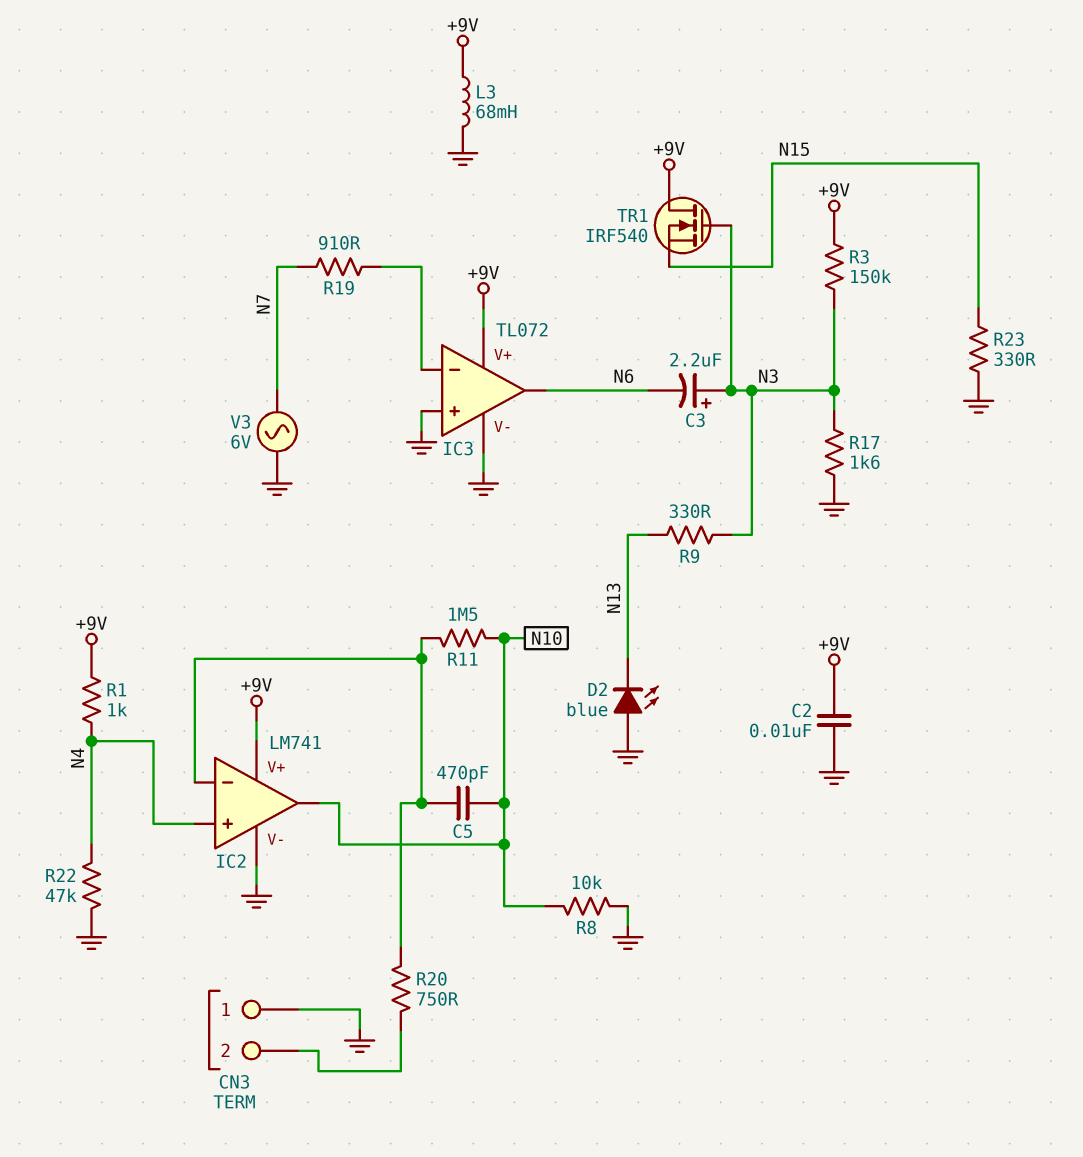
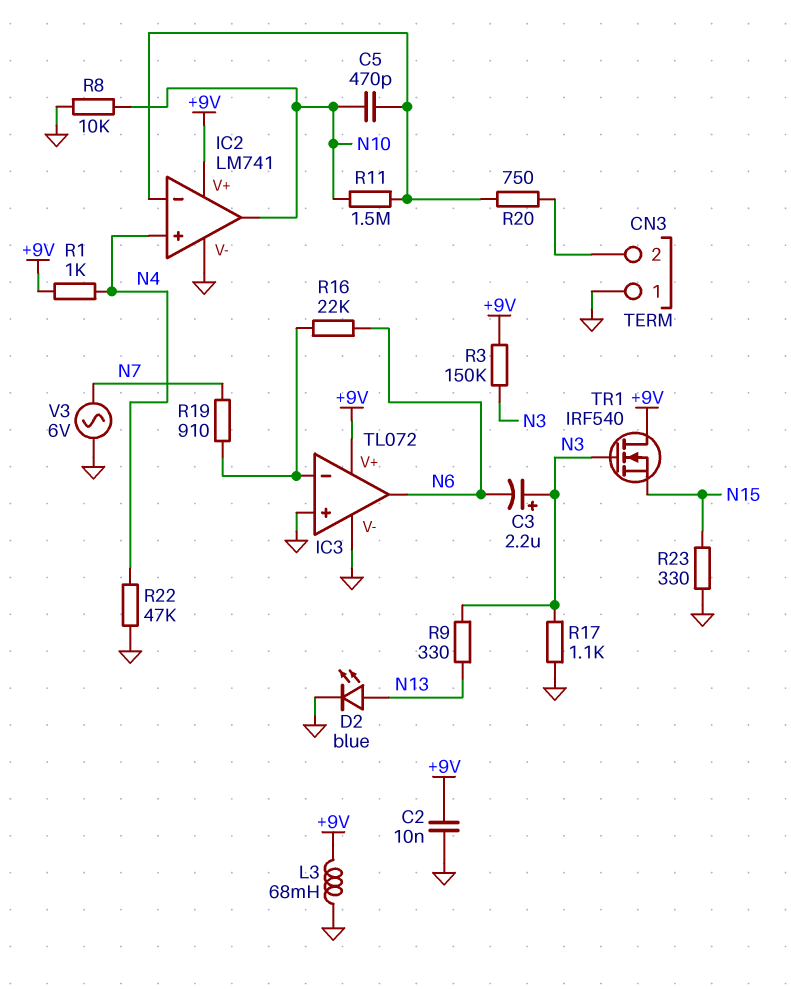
D2: LED blue (A GND, K N13) -> LED blue (A N13, K GND)
R16: none -> 22k (IC3/in-, N6)
R17: 1.6k (GND, N3) -> 1.1k (GND, N3)

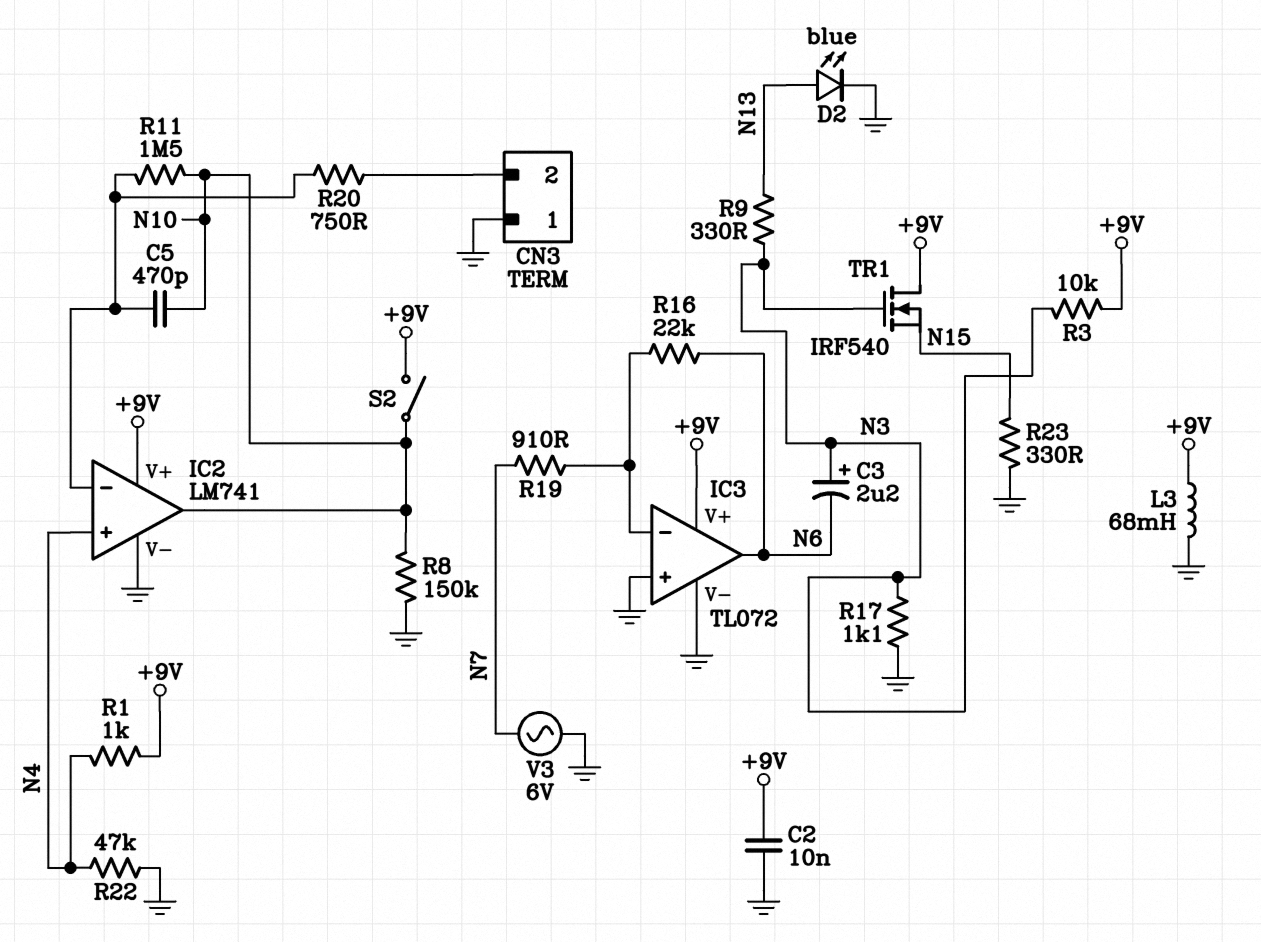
R3: 150k (+9V, N3) -> 10k (+9V, N3)
R8: 10k (GND, N10) -> 150k (GND, N10)
S2: none -> switch (+9V, N10)

